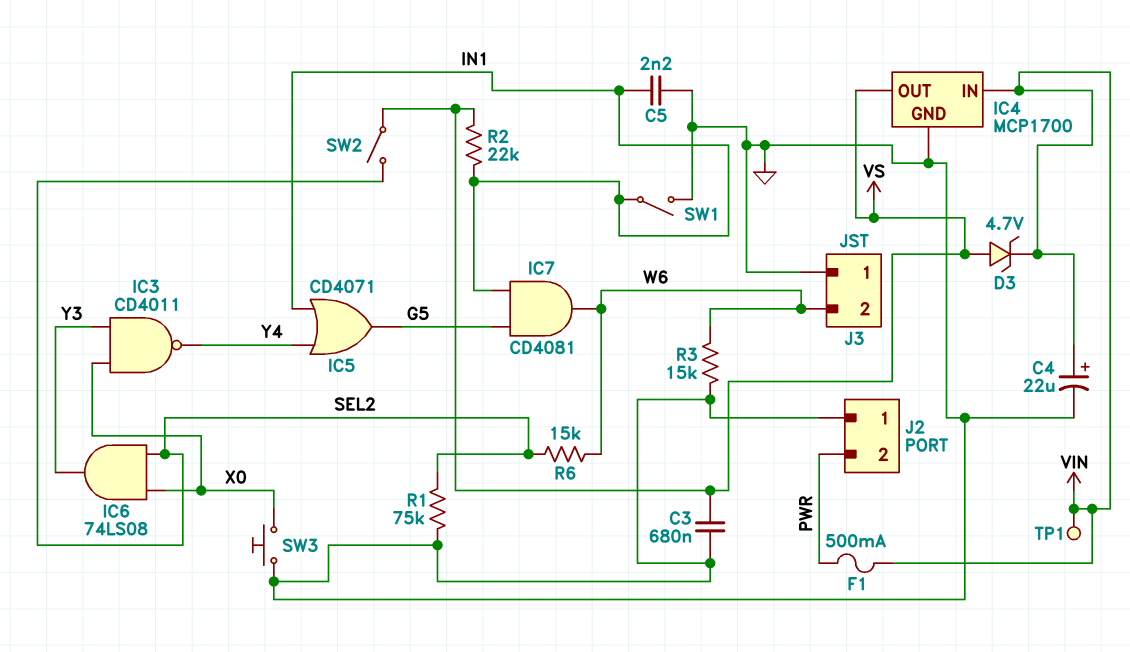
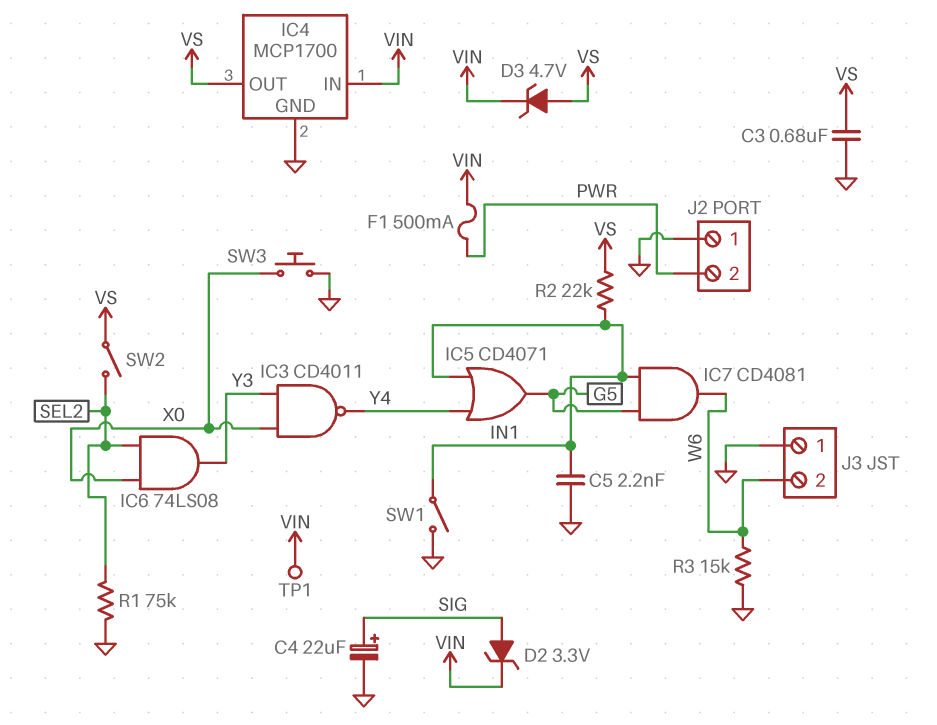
C4: 22uF (plus VIN, minus GND) -> 22uF (plus SIG, minus GND)
D2: none -> zener 3.3V (A SIG, K VIN)
R6: 15k (SEL2, W6) -> none

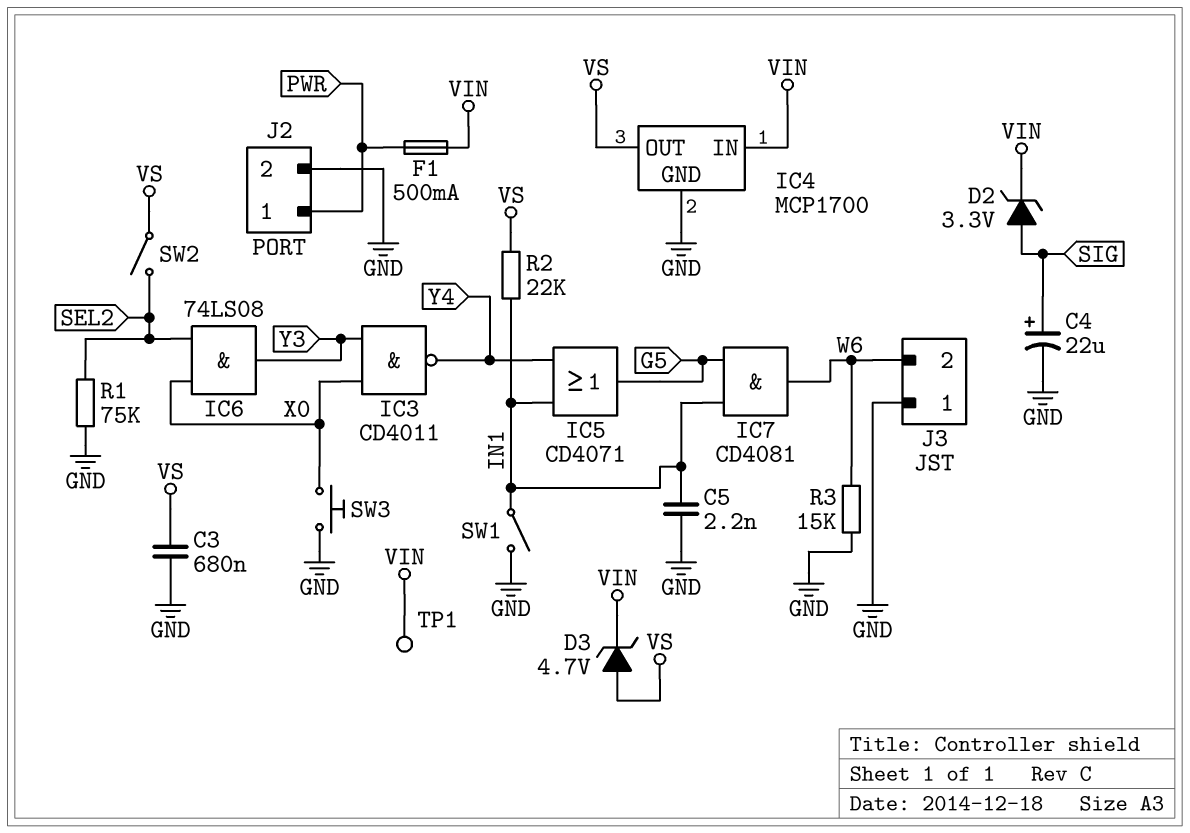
J2 pin 1: GND -> PWR
J2 pin 2: PWR -> GND

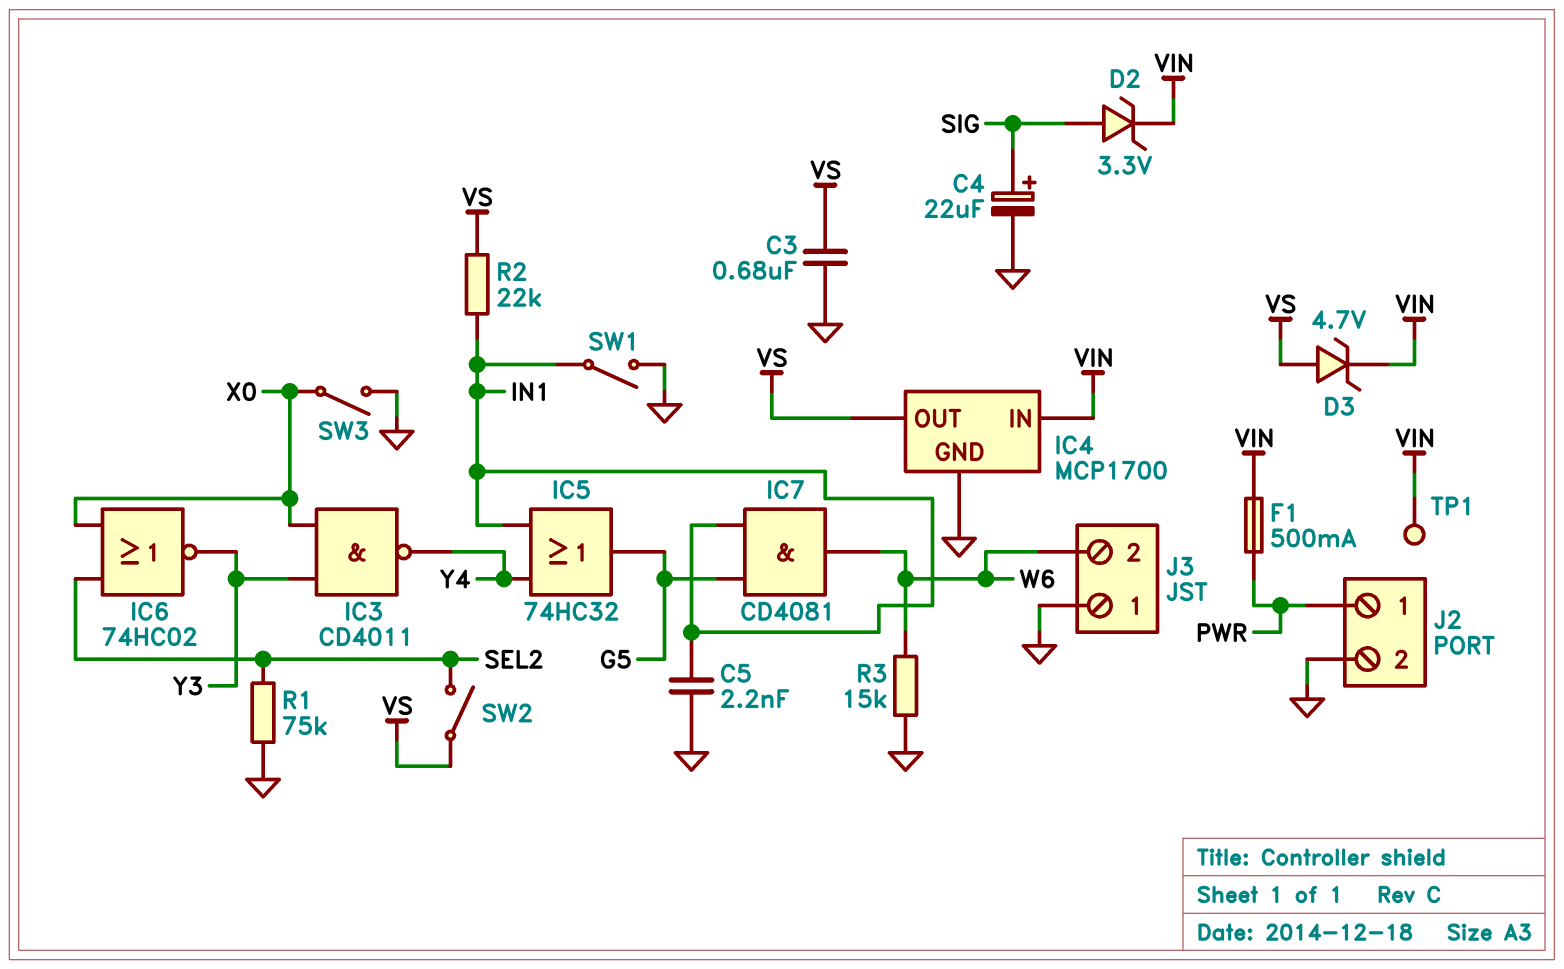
IC5: OR CD4071 (in IN1, in Y4, out G5) -> OR 74HC32 (in IN1, in Y4, out G5)
IC6: AND 74LS08 (in SEL2, in X0, out Y3) -> NOR 74HC02 (in SEL2, in X0, out Y3)
SW3: button (GND, X0) -> switch (GND, X0)

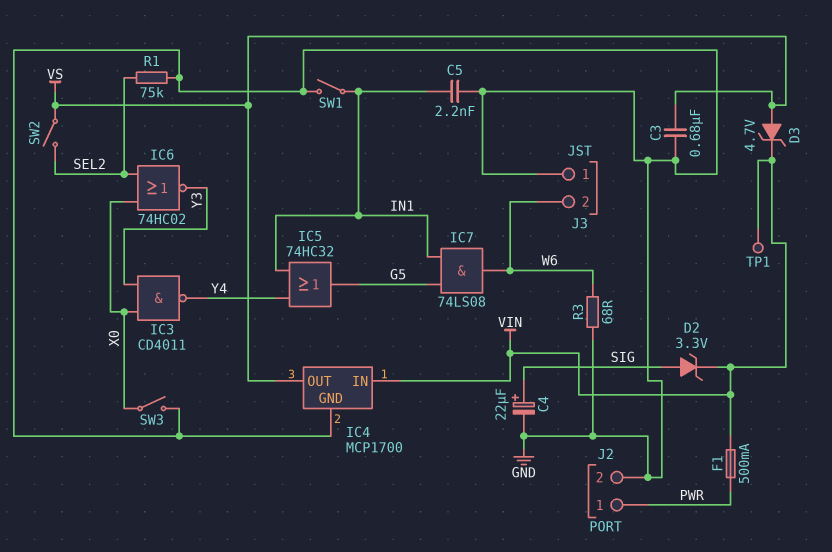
IC7: AND CD4081 (in G5, in IN1, out W6) -> AND 74LS08 (in G5, in IN1, out W6)
R2: 22k (IN1, VS) -> none
R3: 15k (GND, W6) -> 68 (GND, W6)

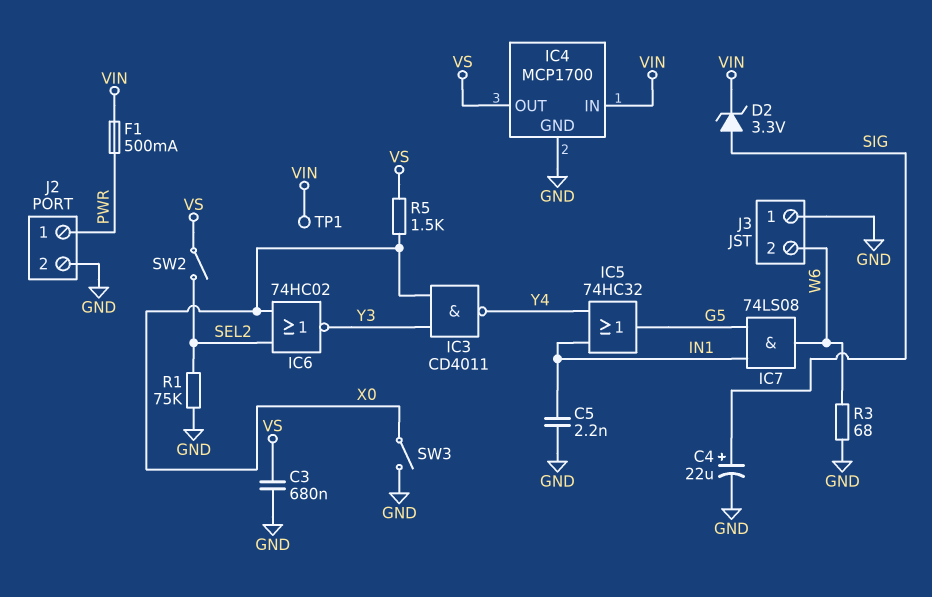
D3: zener 4.7V (A VS, K VIN) -> none
R5: none -> 1.5k (VS, X0)
SW1: switch (GND, IN1) -> none

